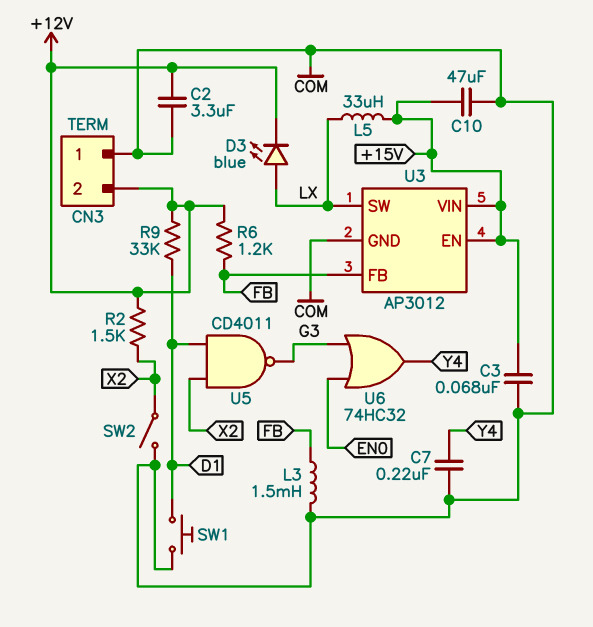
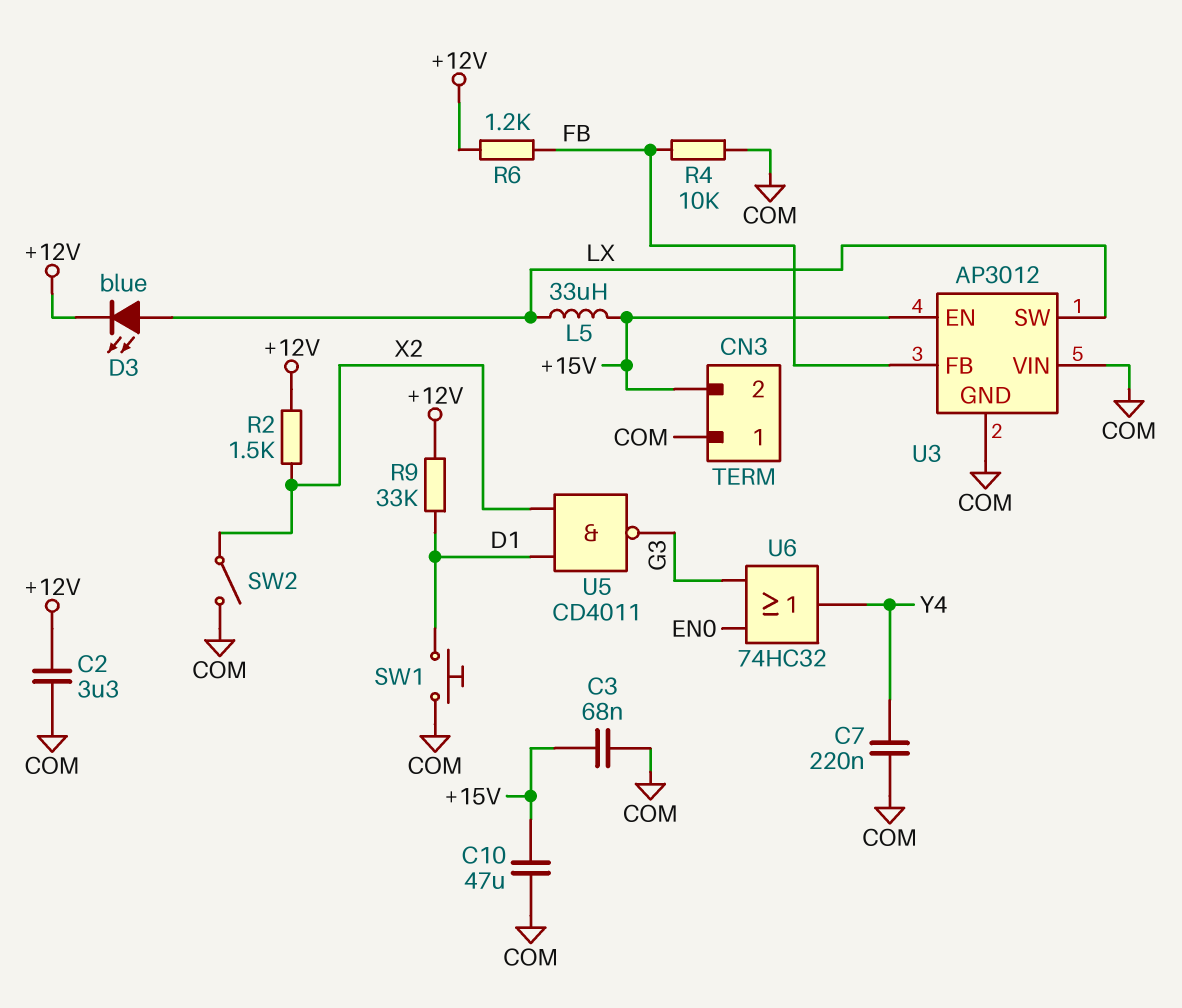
CN3 pin 2: +12V -> +15V
L3: 1.5mH (COM, FB) -> none
R4: none -> 10k (COM, FB)
U3 pin VIN: +15V -> COM

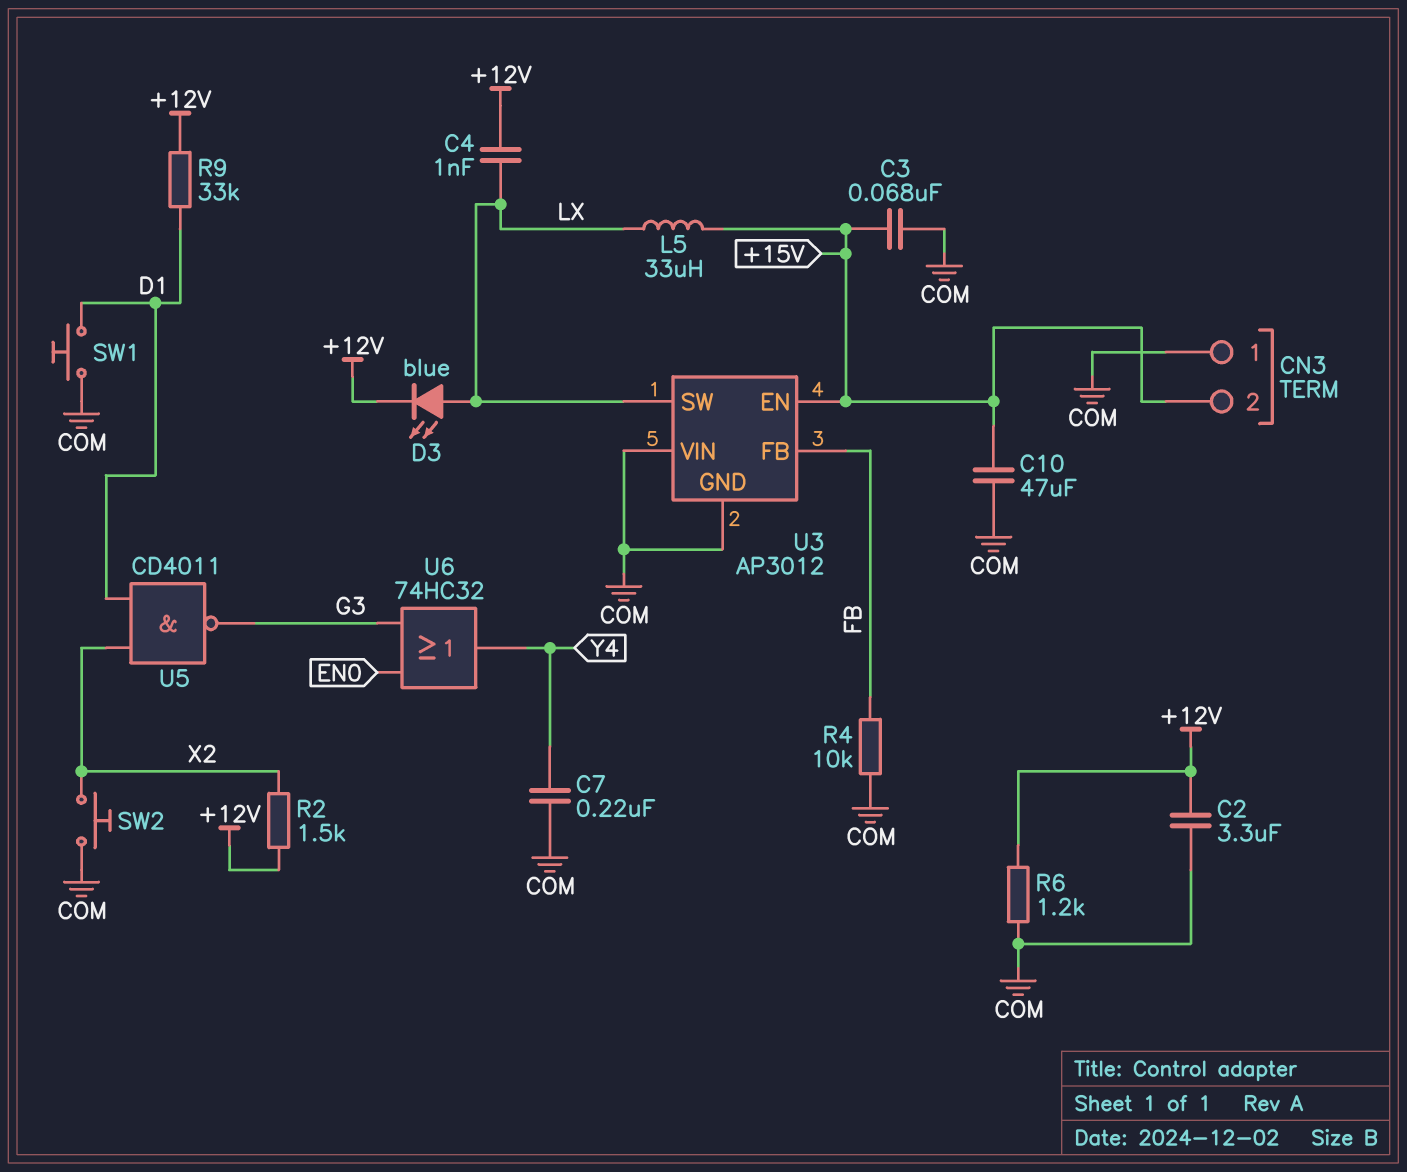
C4: none -> 1nF (+12V, LX)
R6: 1.2k (+12V, FB) -> 1.2k (+12V, COM)
SW2: switch (COM, X2) -> button (COM, X2)

